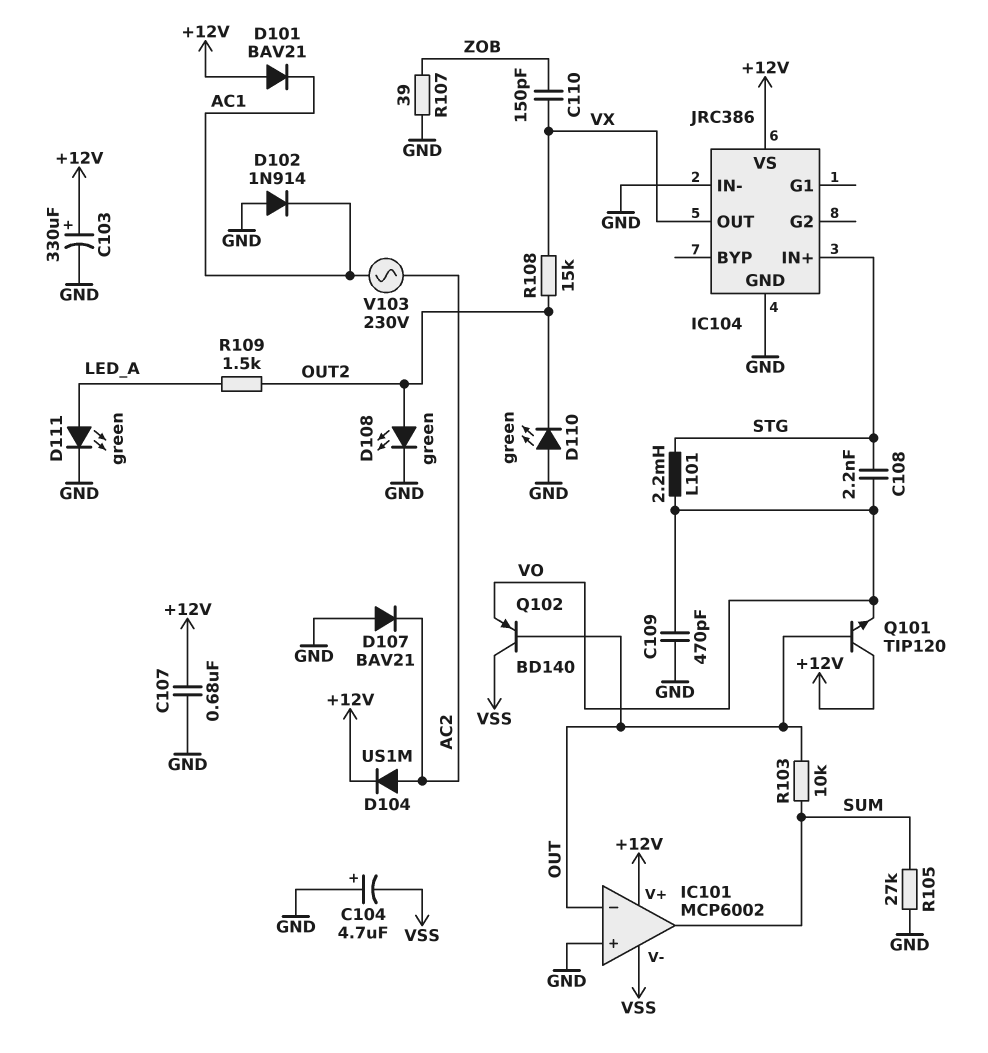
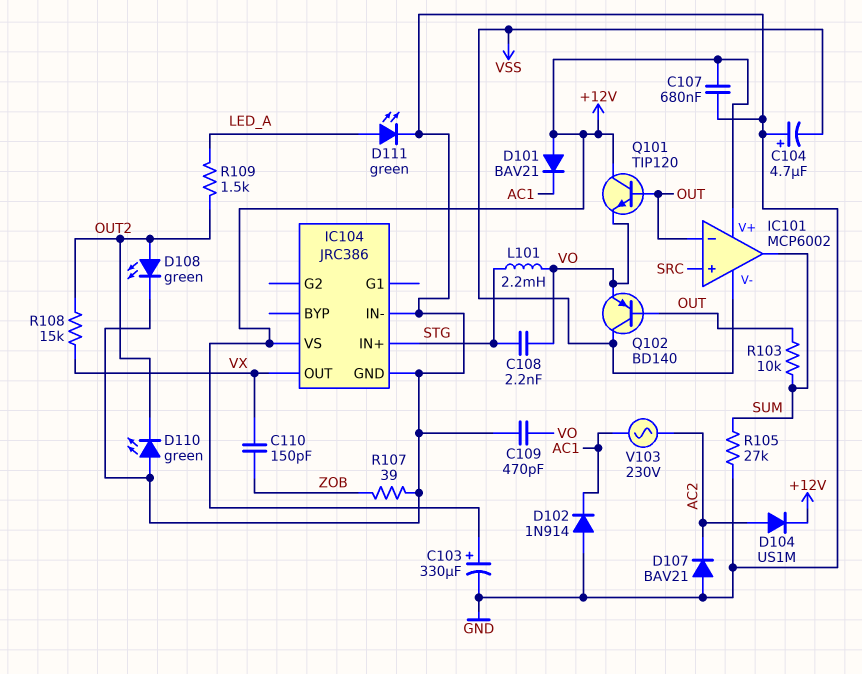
IC101 pin in+: GND -> SRC

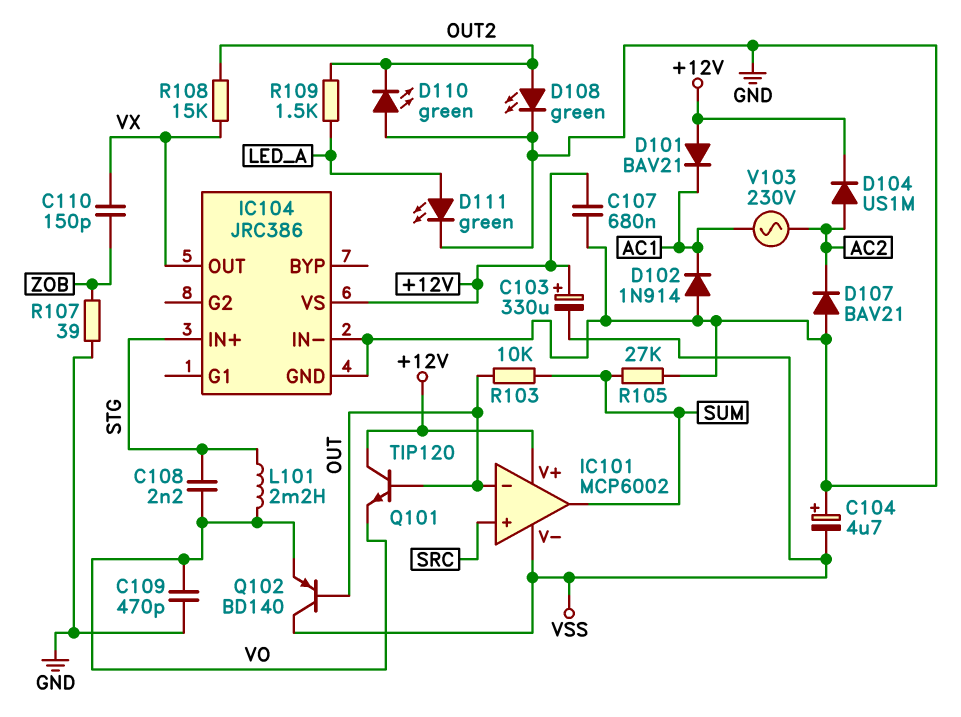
C103: 330uF (plus +12V, minus GND) -> 330uF (plus +12V, minus VSS)

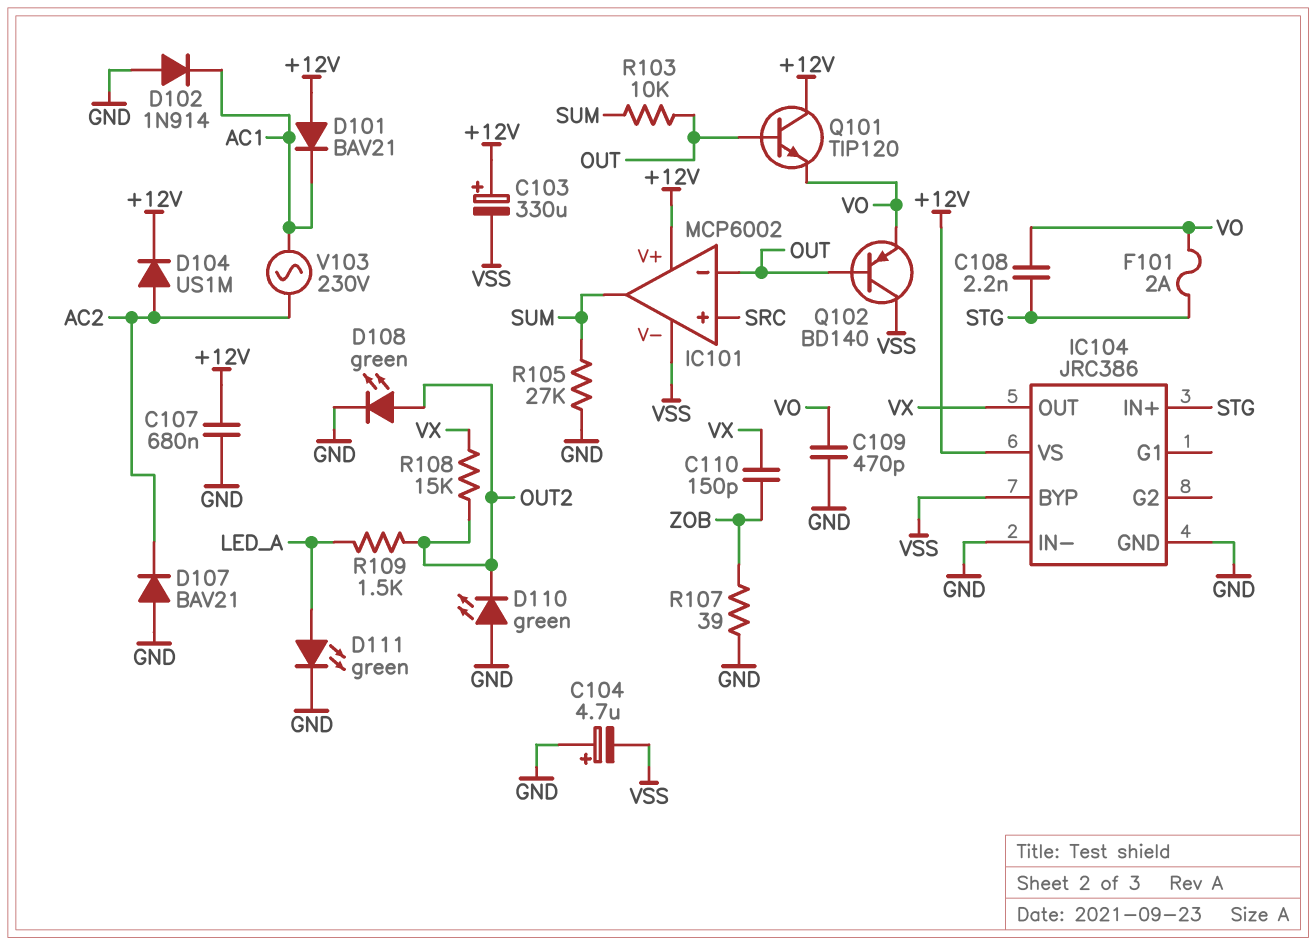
F101: none -> 2A (STG, VO)
IC104 pin BYP: none -> VSS
L101: 2.2mH (STG, VO) -> none

